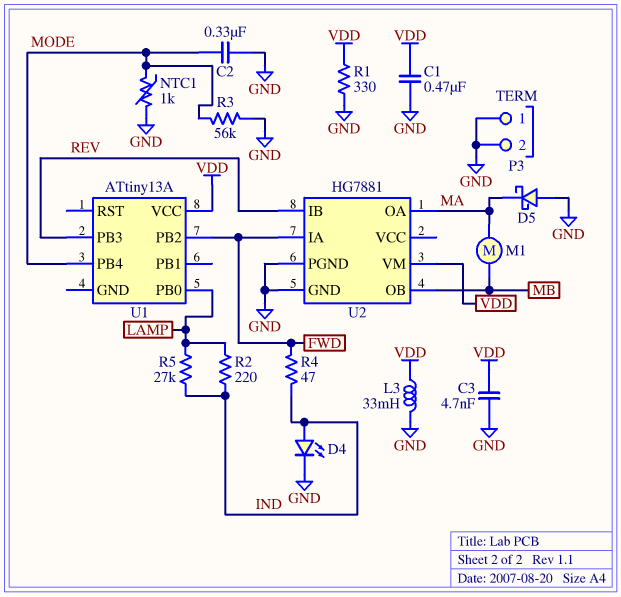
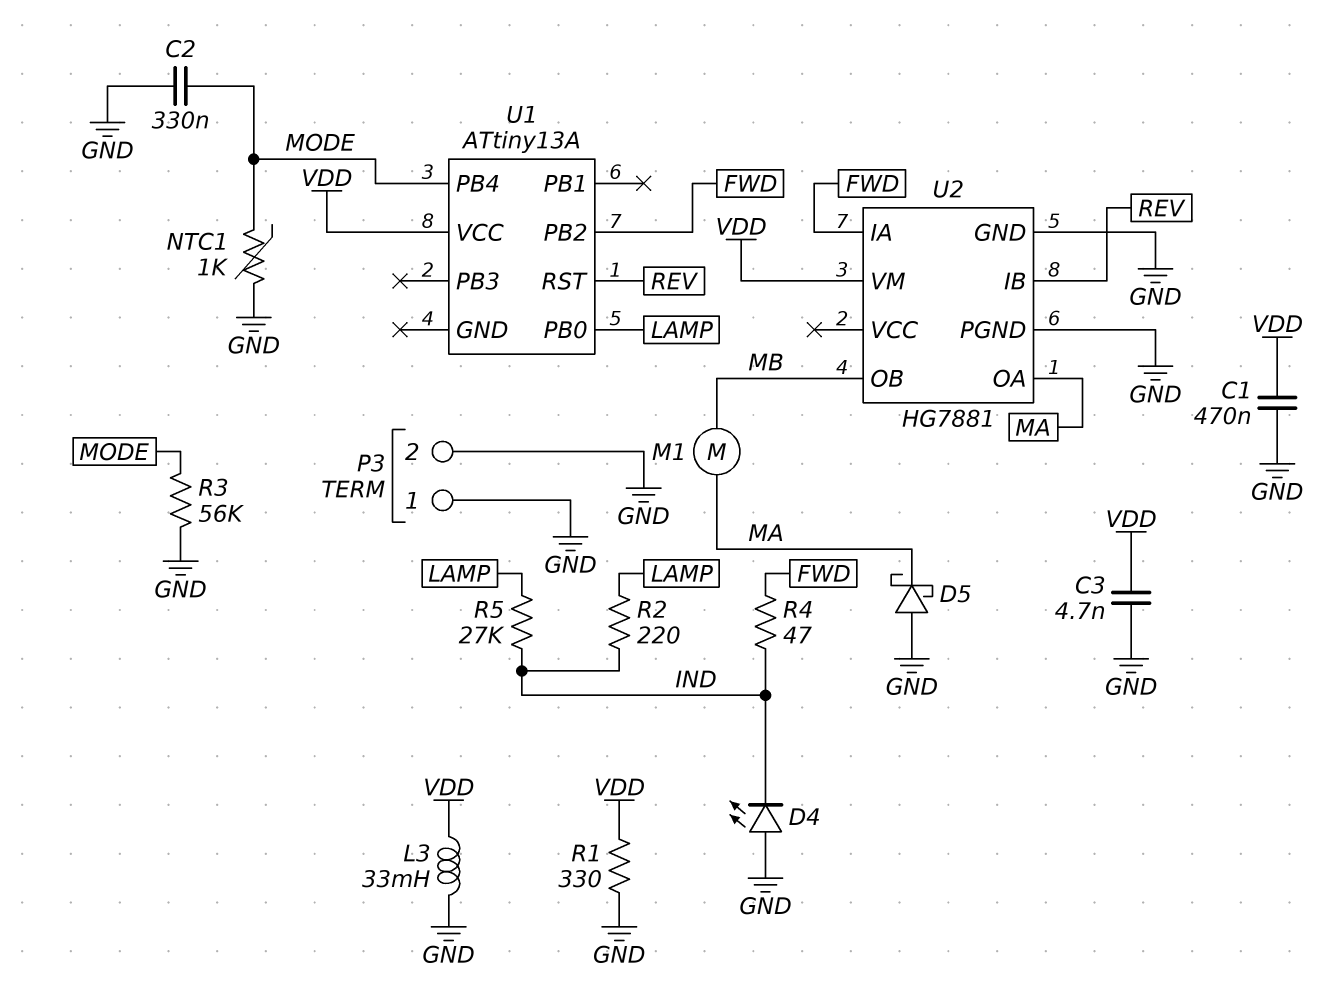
D4: LED (A IND, K GND) -> LED (A GND, K IND)
U1 pin PB3: REV -> none
U1 pin RST: none -> REV

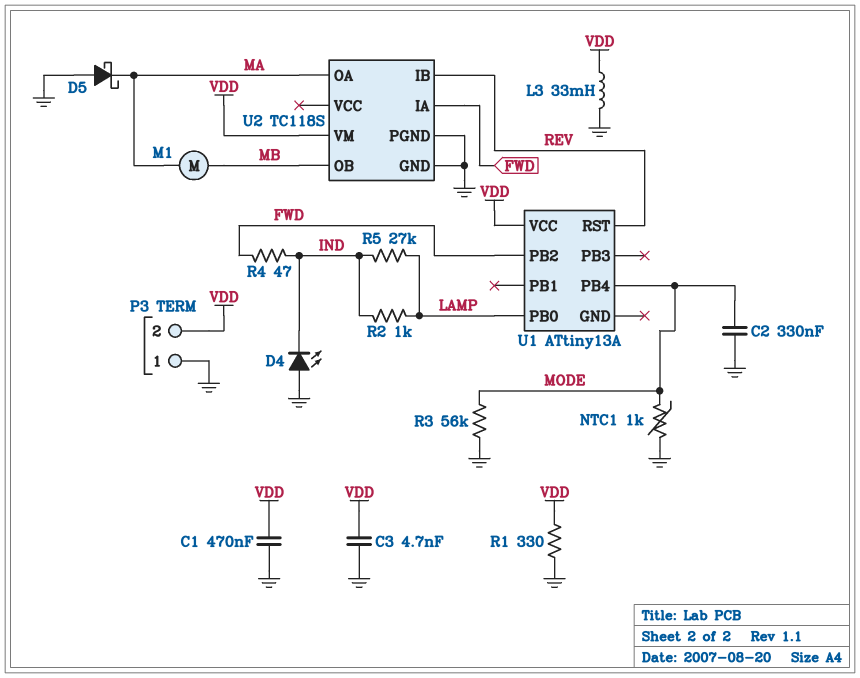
P3 pin 2: GND -> VDD
R2: 220 (IND, LAMP) -> 1k (IND, LAMP)
U2: HG7881 -> TC118S

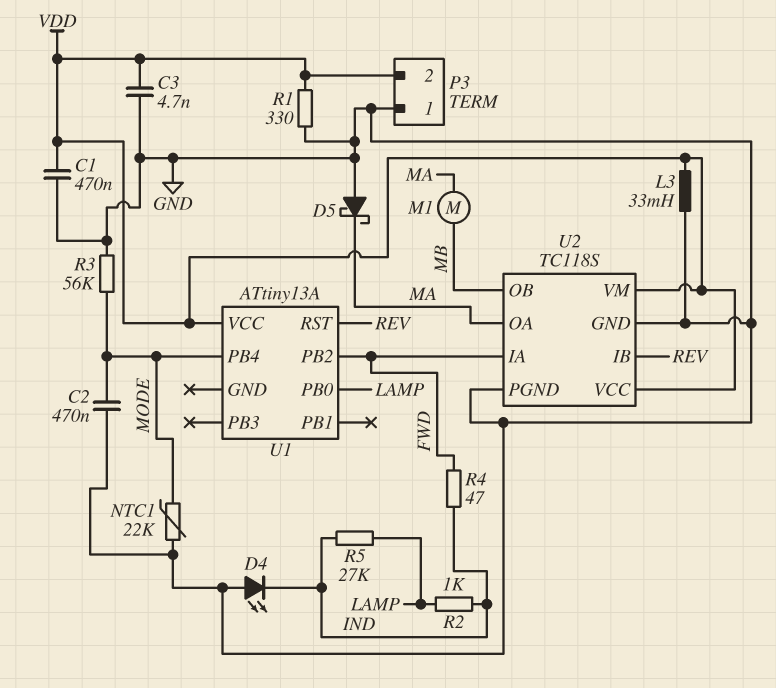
C2: 330nF (GND, MODE) -> 470nF (GND, MODE)
NTC1: 1k (GND, MODE) -> 22k (GND, MODE)
U2 pin VCC: none -> VDD

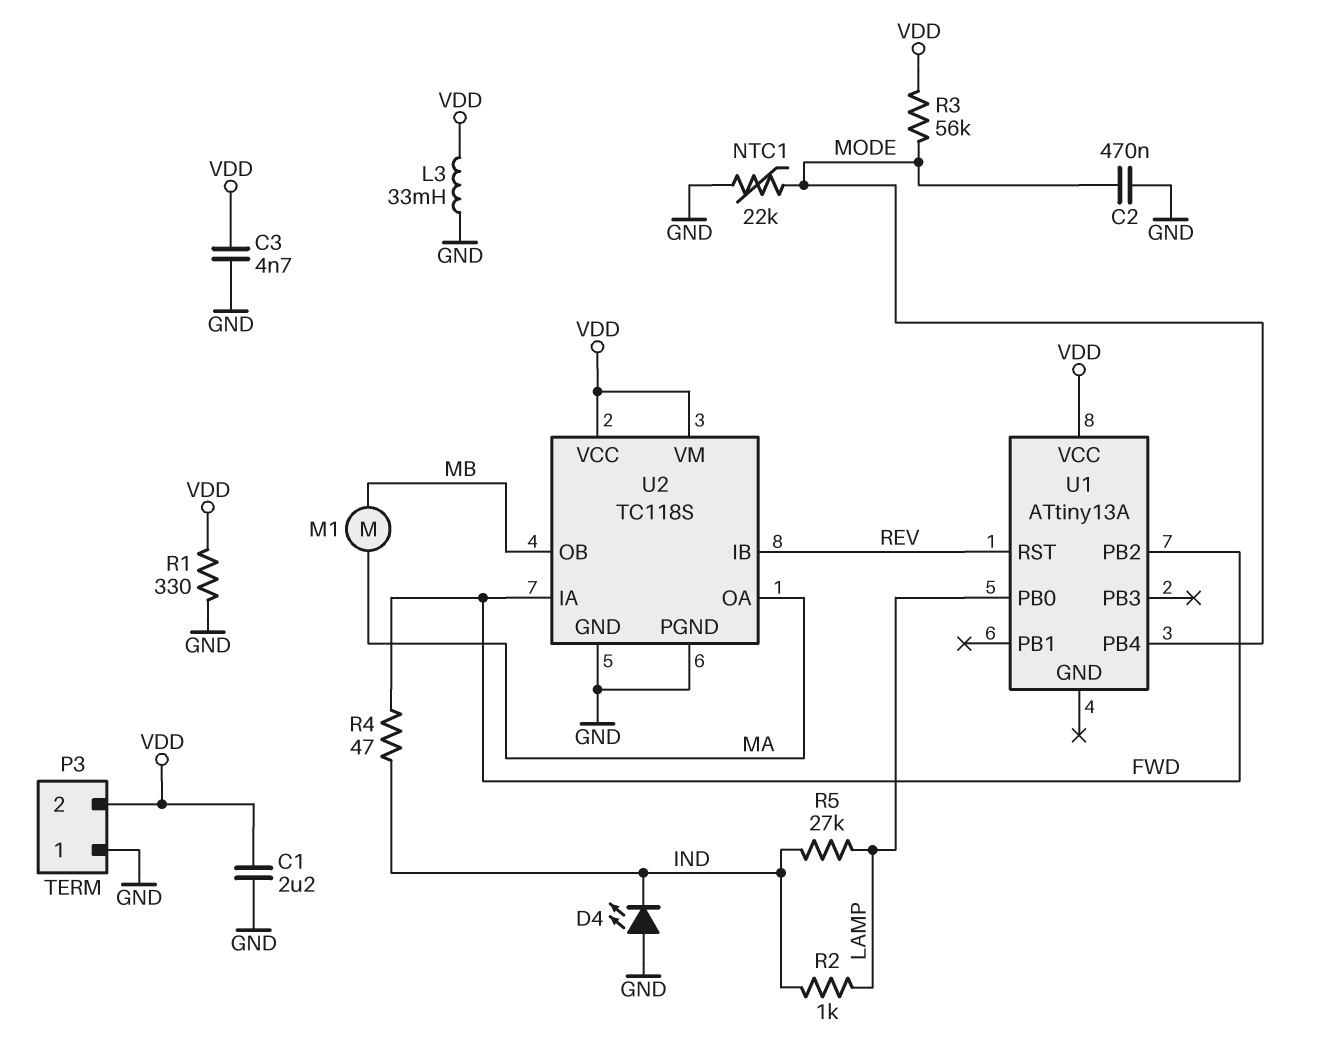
C1: 470nF (GND, VDD) -> 2.2uF (GND, VDD)
D5: schottky (A GND, K MA) -> none
R3: 56k (GND, MODE) -> 56k (MODE, VDD)

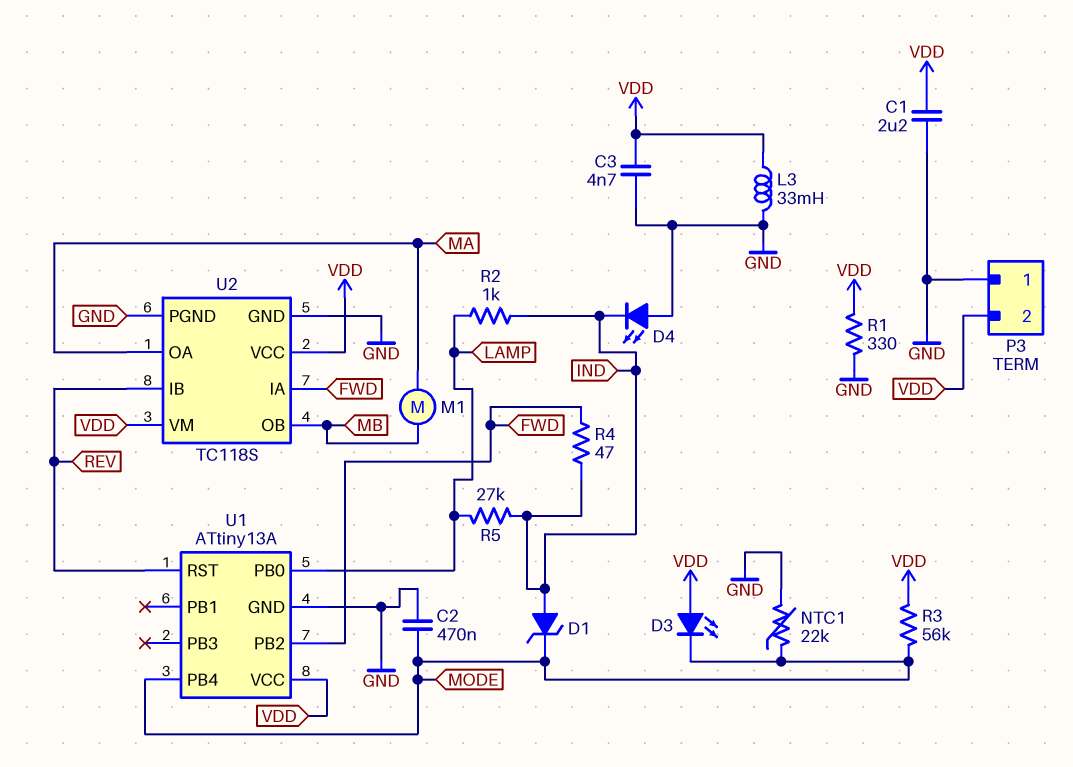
D1: none -> zener (A IND, K MODE)
D3: none -> LED (A VDD, K MODE)
U1 pin GND: none -> GND

